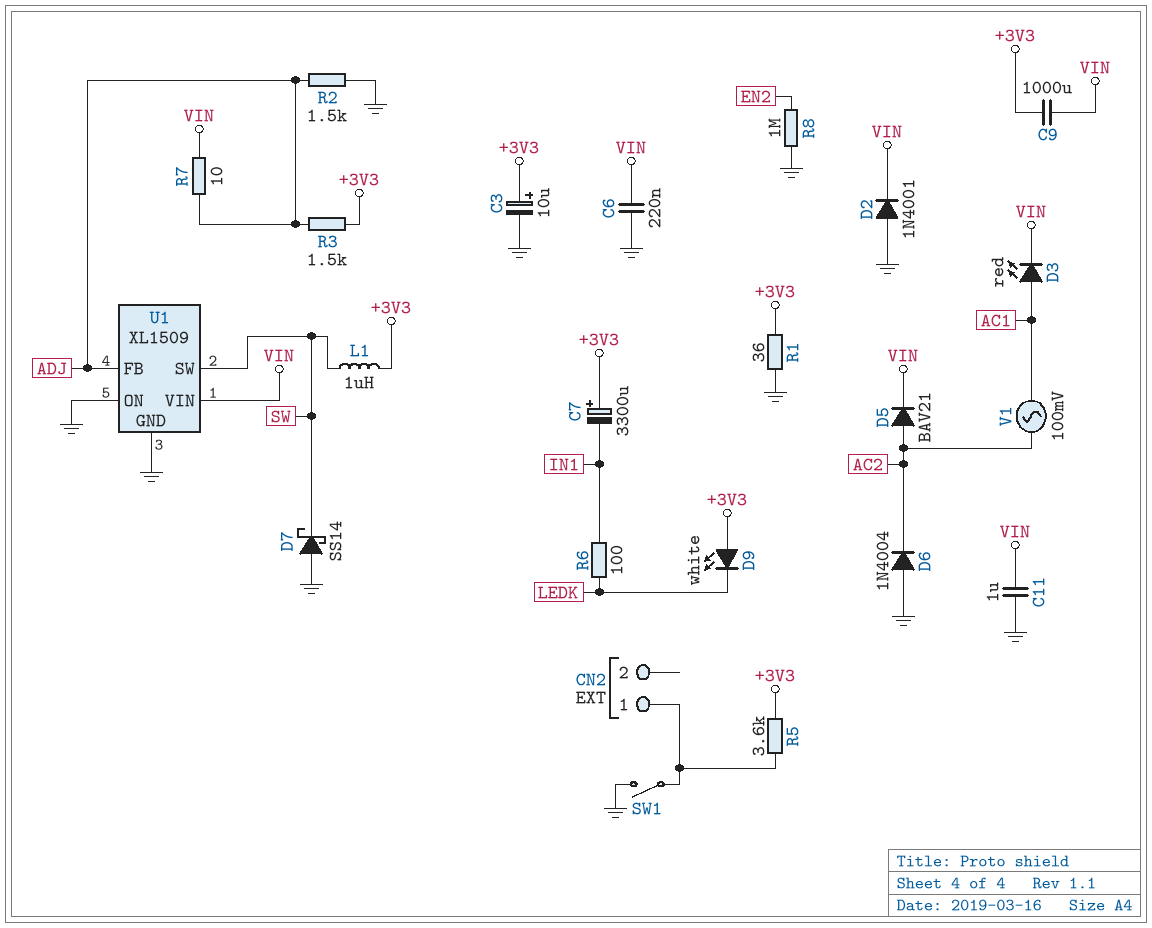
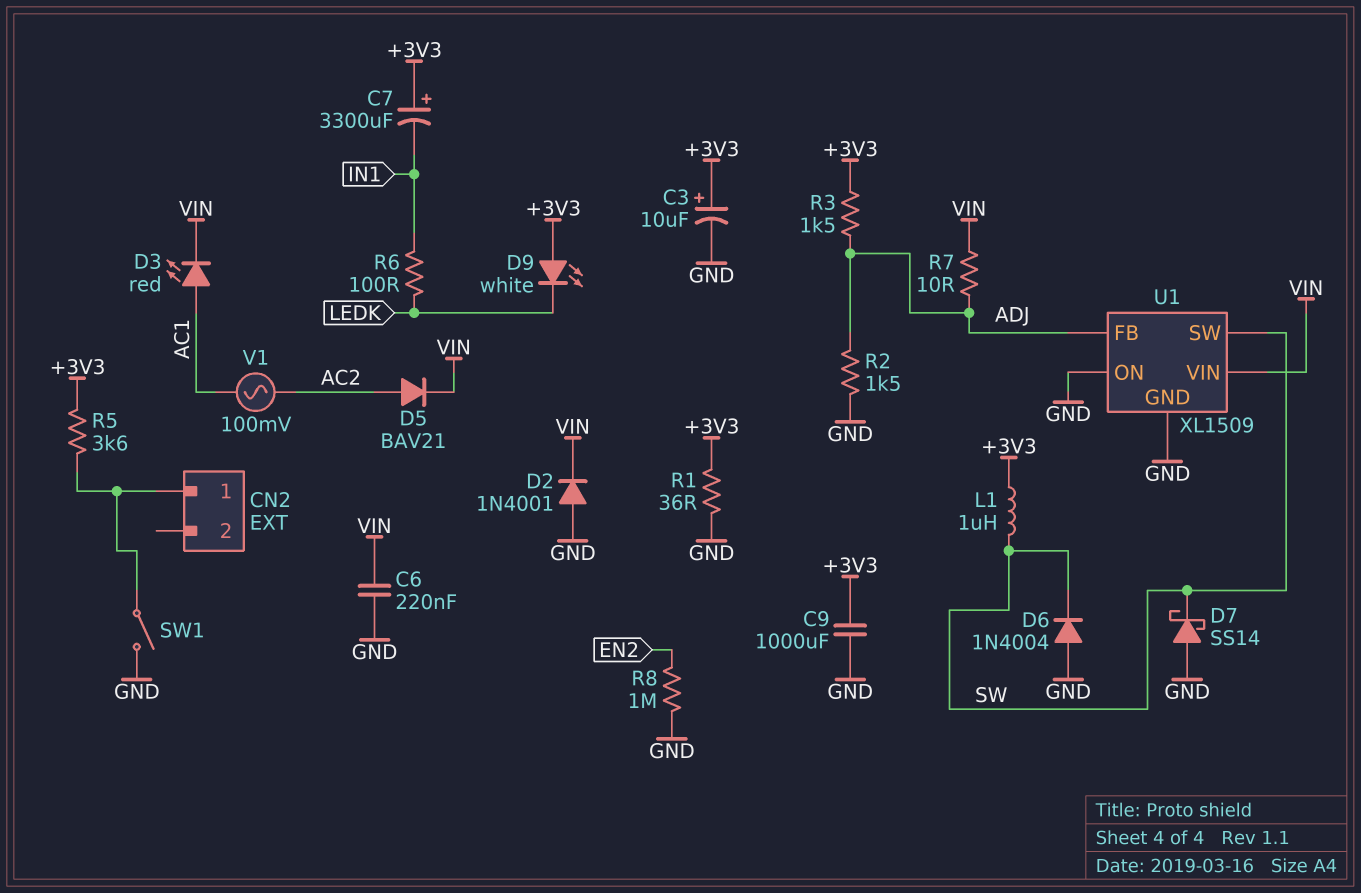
C9: 1000uF (+3V3, VIN) -> 1000uF (+3V3, GND)
C11: 1uF (GND, VIN) -> none
D6: diode 1N4004 (A GND, K AC2) -> diode 1N4004 (A GND, K SW)

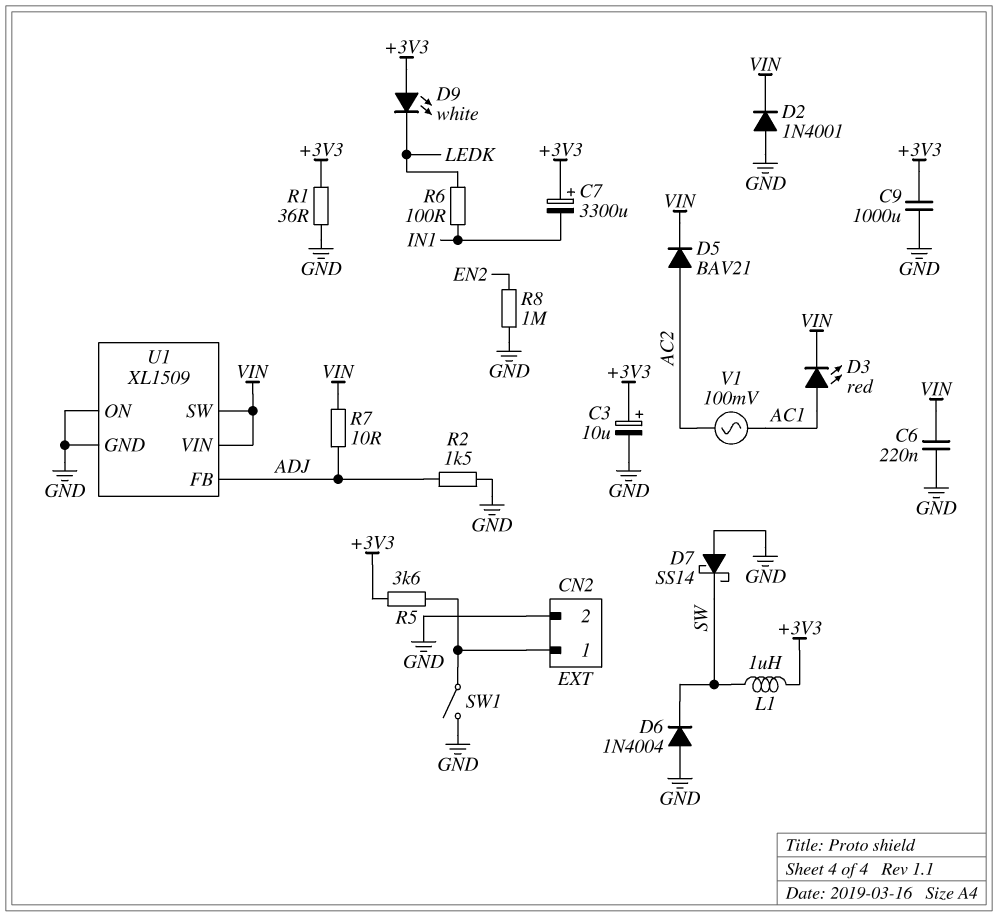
CN2 pin 2: none -> GND
R3: 1.5k (+3V3, ADJ) -> none
U1 pin SW: SW -> VIN

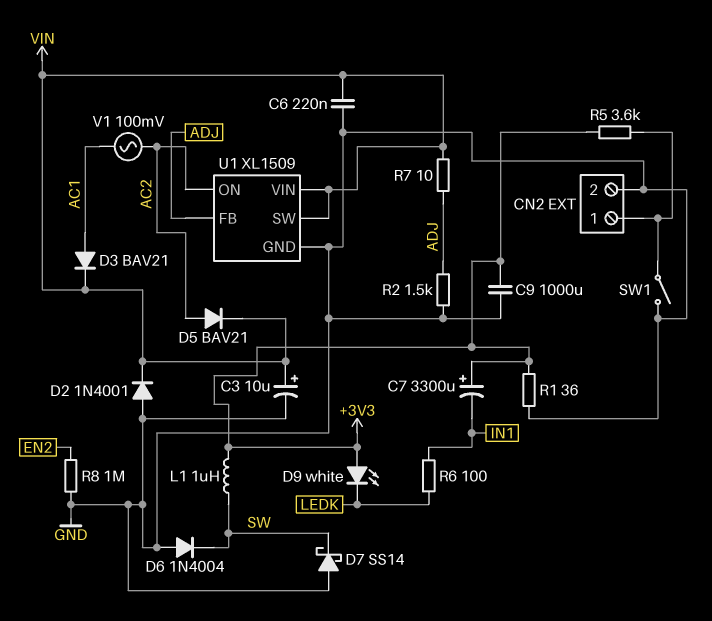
C3: 10uF (plus +3V3, minus GND) -> 10uF (plus VIN, minus GND)
D3: LED red (A AC1, K VIN) -> diode BAV21 (A AC1, K VIN)
U1 pin ON: GND -> AC2

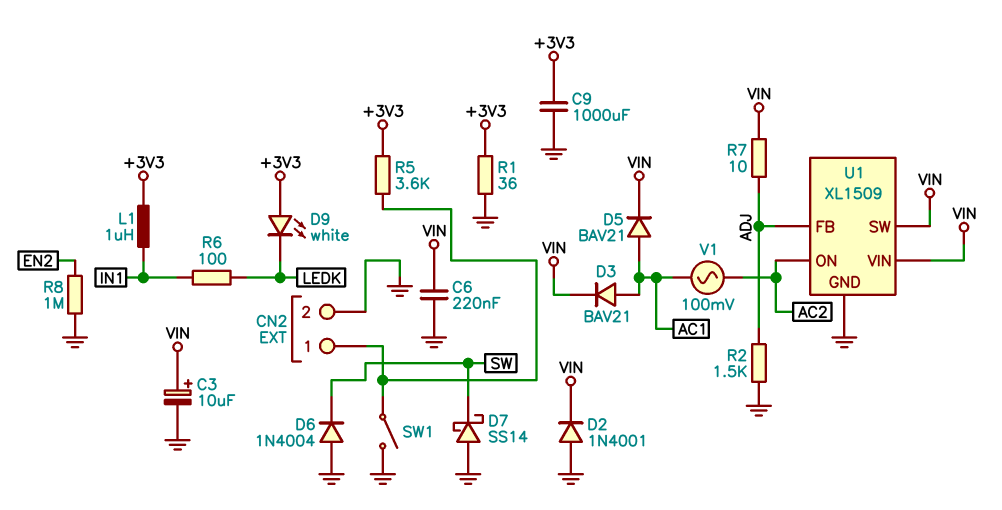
C7: 3300uF (plus +3V3, minus IN1) -> none
D5: diode BAV21 (A AC2, K VIN) -> diode BAV21 (A AC1, K VIN)
L1: 1uH (+3V3, SW) -> 1uH (+3V3, IN1)

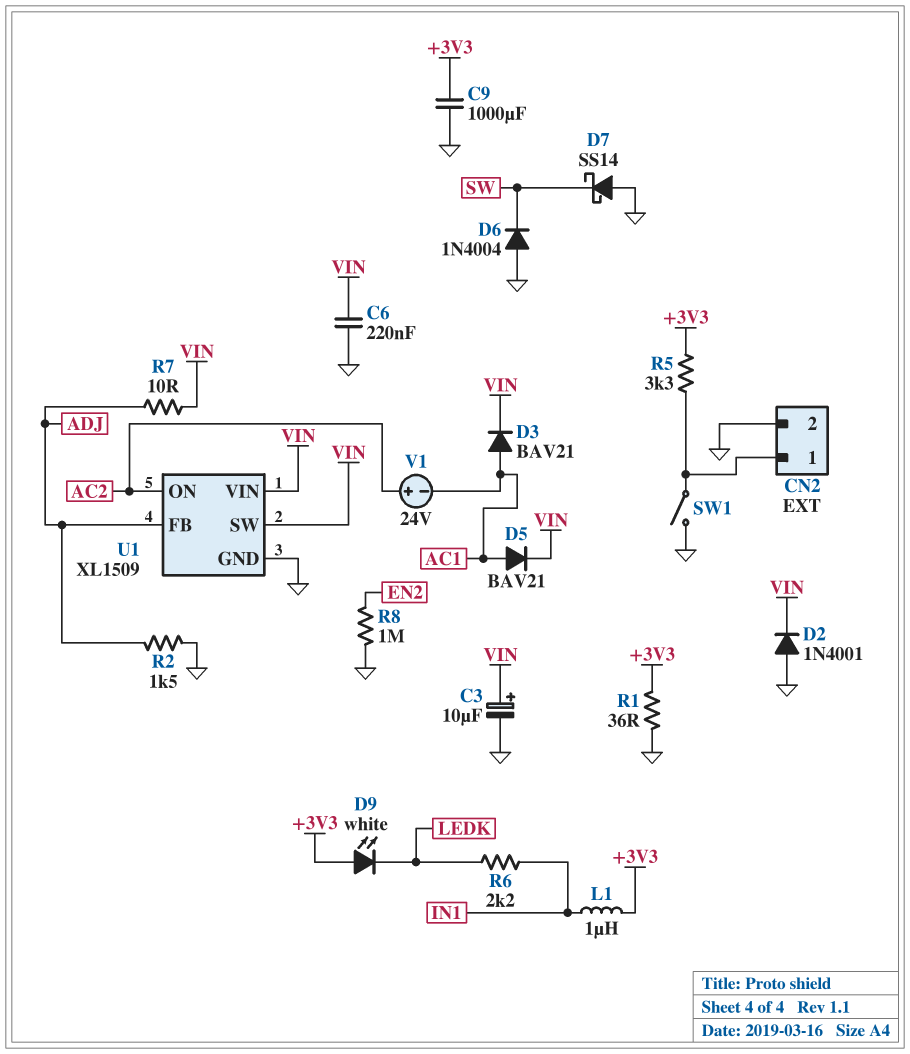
R5: 3.6k (+3V3, CN2/1) -> 3.3k (+3V3, CN2/1)
R6: 100 (IN1, LEDK) -> 2.2k (IN1, LEDK)
V1: AC 100mV (AC1, AC2) -> 24V (plus AC2, minus AC1)

